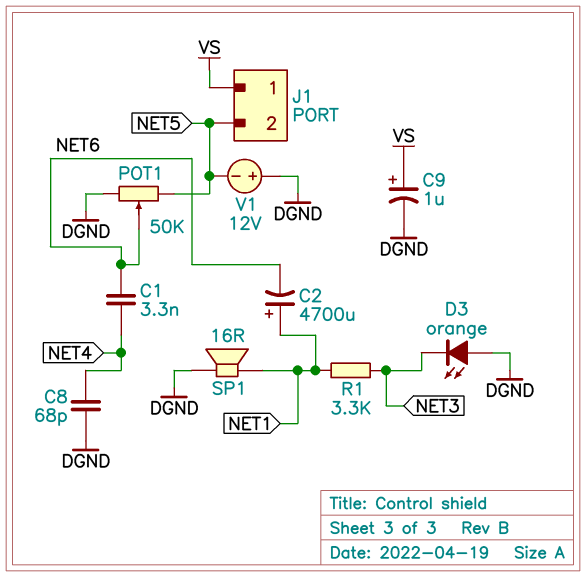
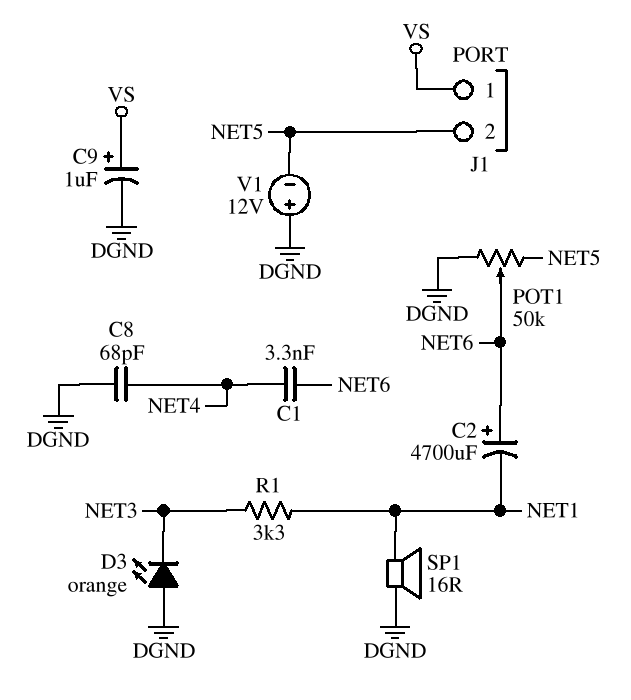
C2: 4700uF (plus NET1, minus NET6) -> 4700uF (plus NET6, minus NET1)

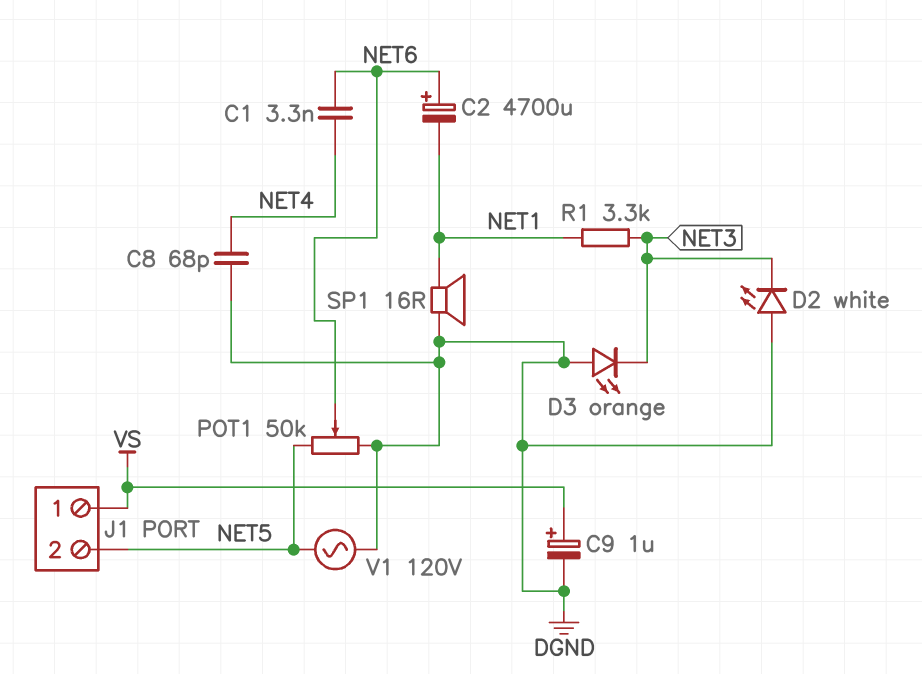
D2: none -> LED white (A DGND, K NET3)
V1: 12V (plus DGND, minus NET5) -> AC 120V (DGND, NET5)

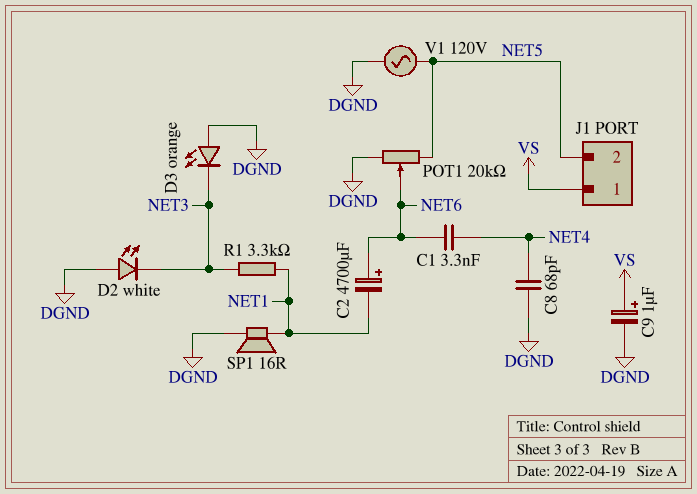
POT1: 50k (DGND, NET5, wiper NET6) -> 20k (DGND, NET5, wiper NET6)

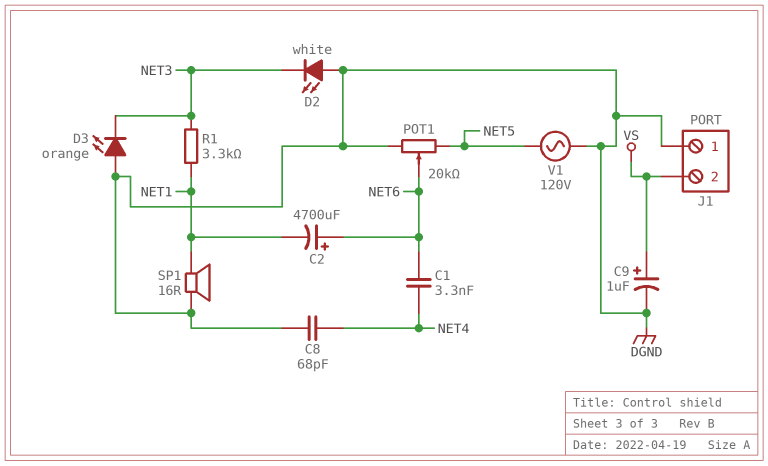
J1 pin 1: VS -> DGND
J1 pin 2: NET5 -> VS

